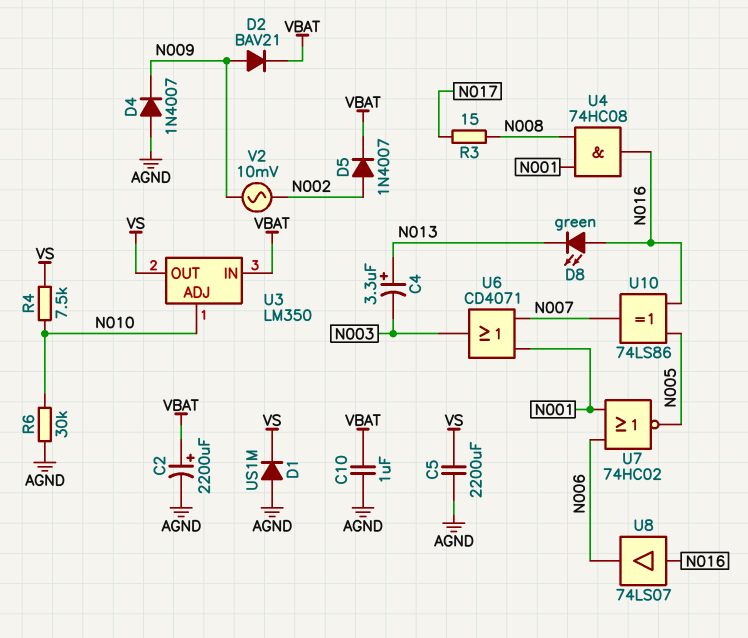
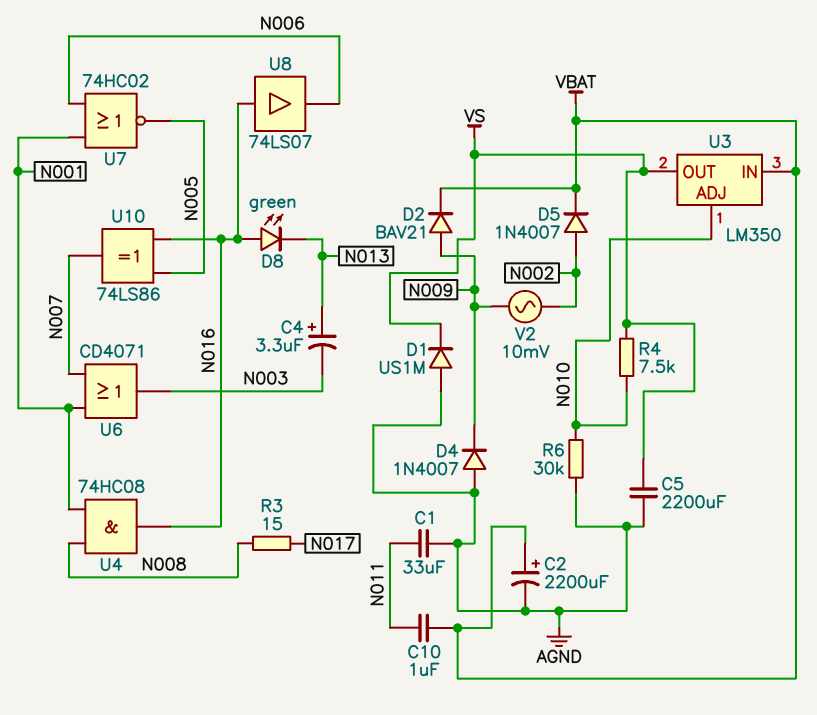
C1: none -> 33uF (AGND, N011)
C10: 1uF (AGND, VBAT) -> 1uF (N011, VBAT)

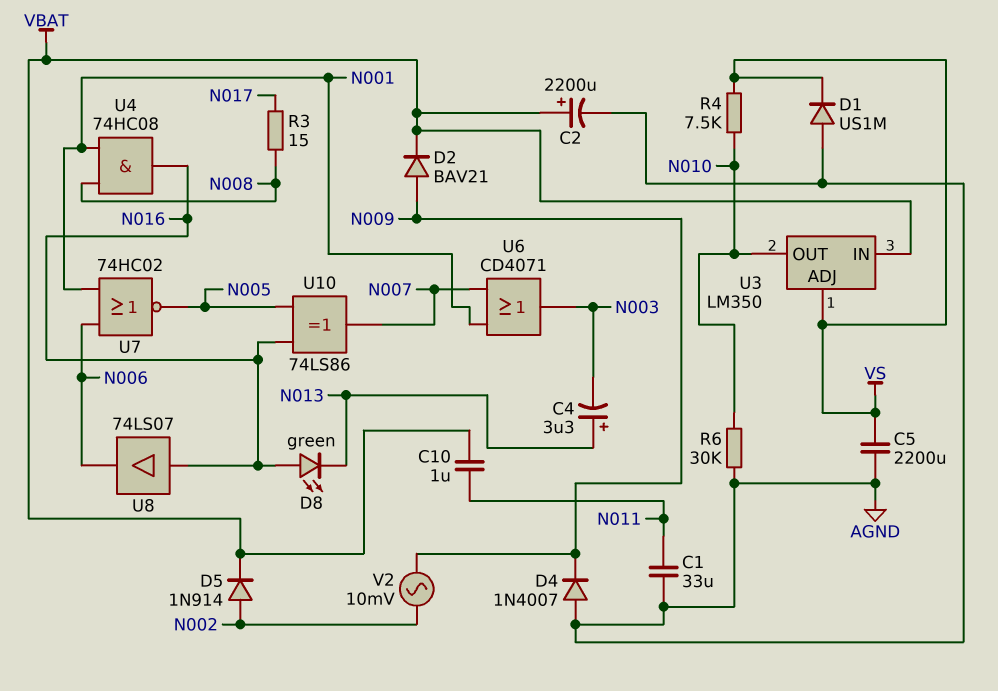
D5: diode 1N4007 (A N002, K VBAT) -> diode 1N914 (A N002, K VBAT)
U3 pin ADJ: N010 -> VS
U3 pin OUT: VS -> N010

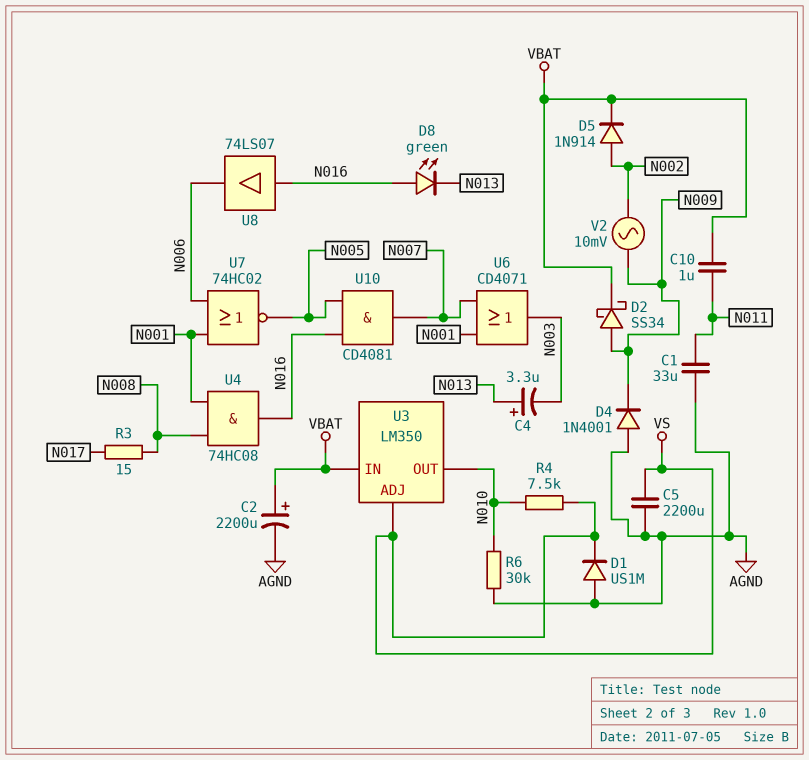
D2: diode BAV21 (A N009, K VBAT) -> schottky SS34 (A N009, K VBAT)
D4: diode 1N4007 (A AGND, K N009) -> diode 1N4001 (A AGND, K N009)
U10: XOR 74LS86 (in N005, in N016, out N007) -> AND CD4081 (in N005, in N016, out N007)

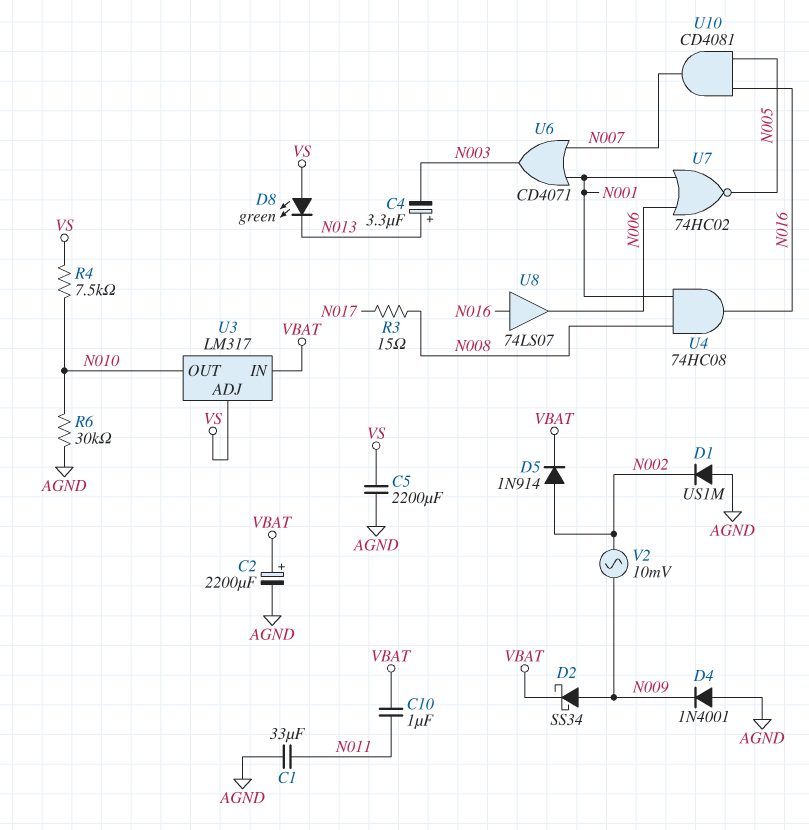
D1: diode US1M (A AGND, K VS) -> diode US1M (A AGND, K N002)
D8: LED green (A N016, K N013) -> LED green (A VS, K N013)
U3: LM350 -> LM317

